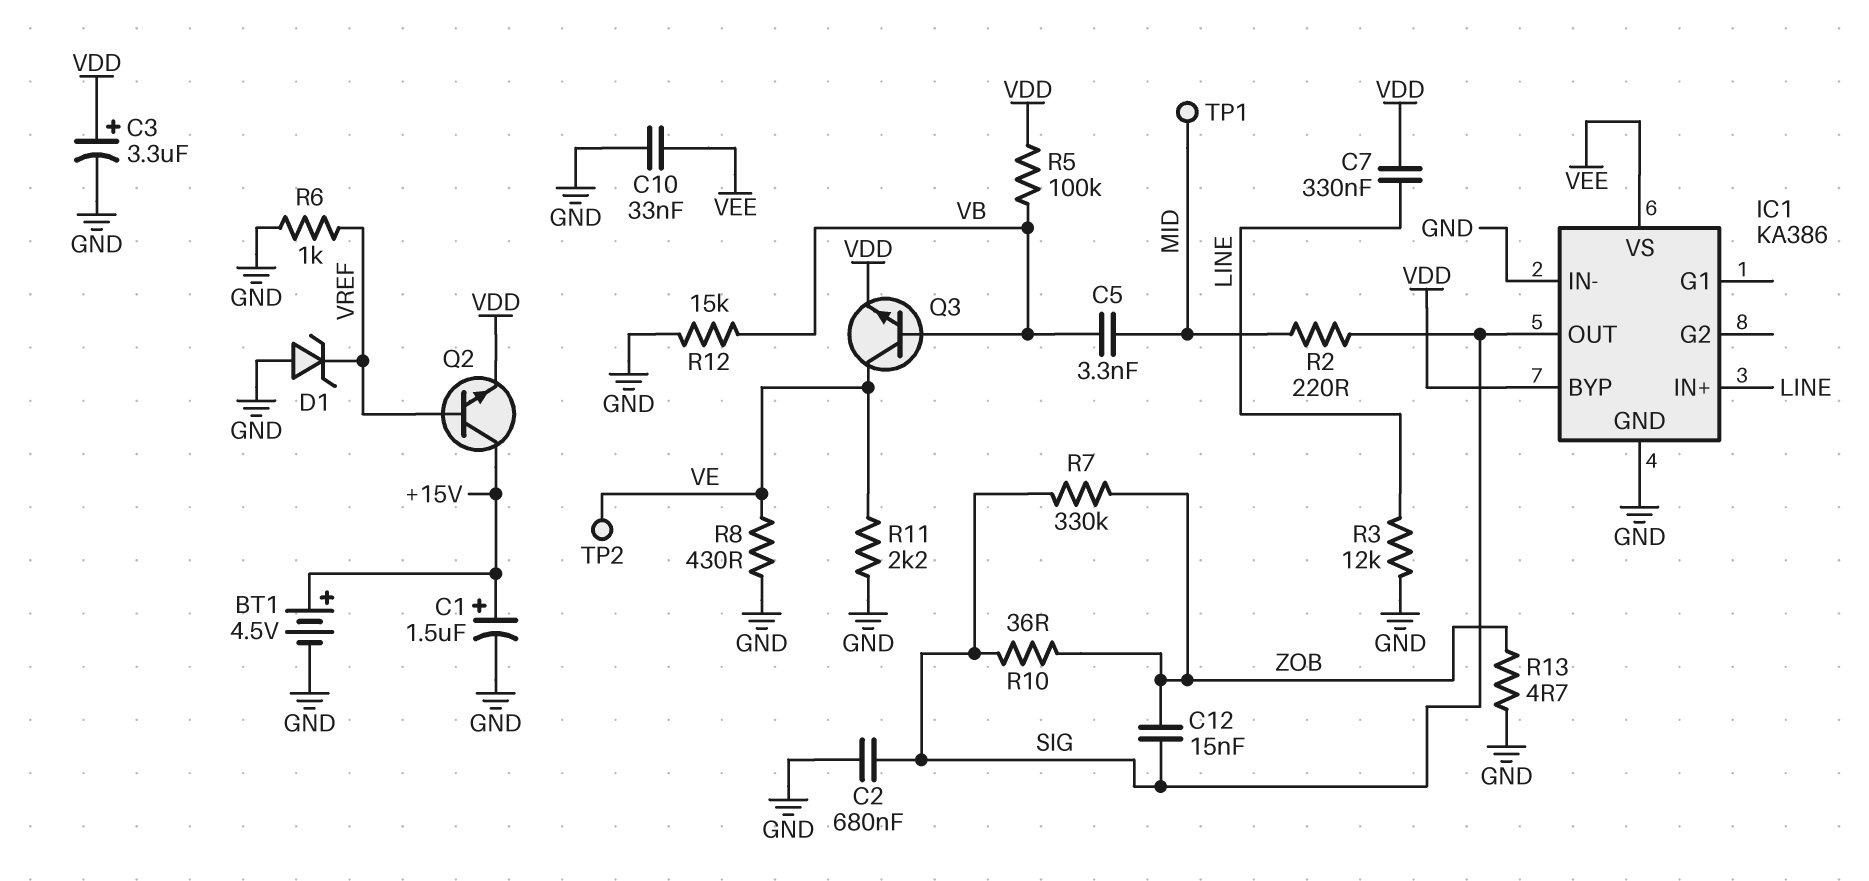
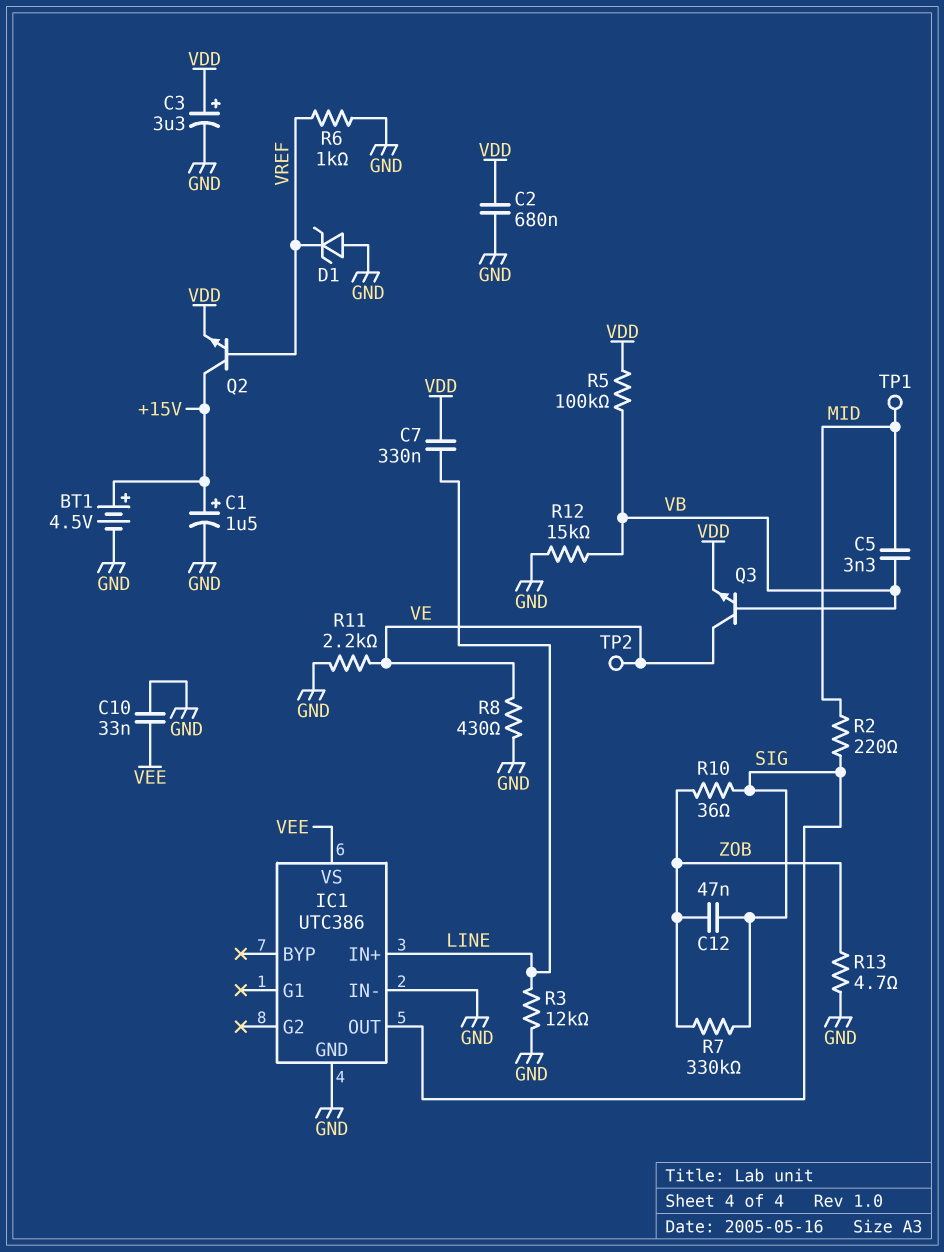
C2: 680nF (GND, SIG) -> 680nF (GND, VDD)
C12: 15nF (SIG, ZOB) -> 47nF (SIG, ZOB)
IC1: KA386 -> UTC386
IC1 pin BYP: VDD -> none

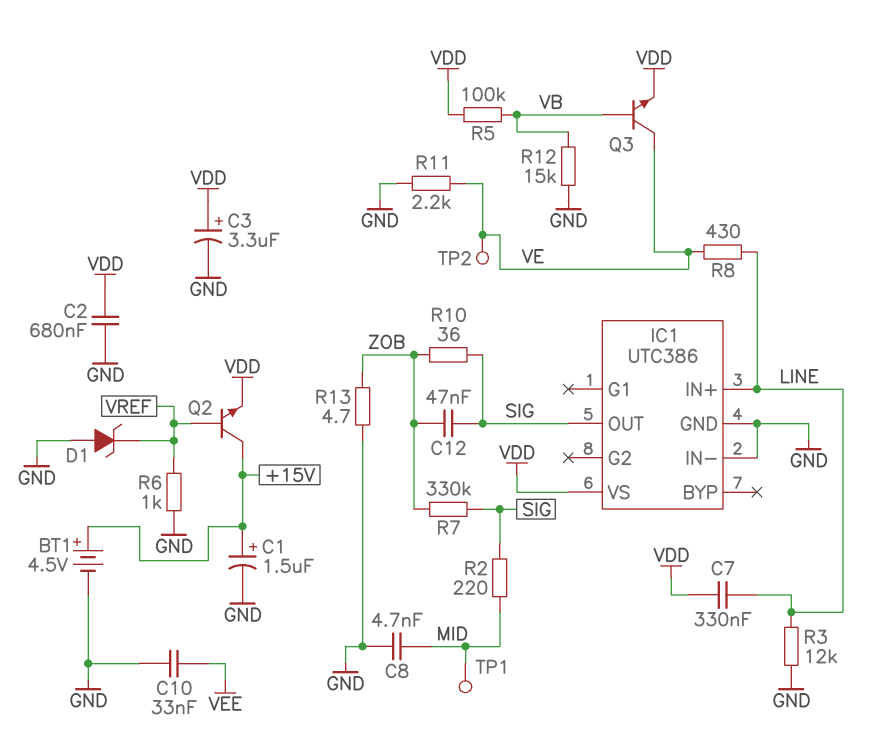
C5: 3.3nF (MID, VB) -> none
C8: none -> 4.7nF (GND, MID)
IC1 pin VS: VEE -> VDD
R8: 430 (GND, VE) -> 430 (LINE, VE)

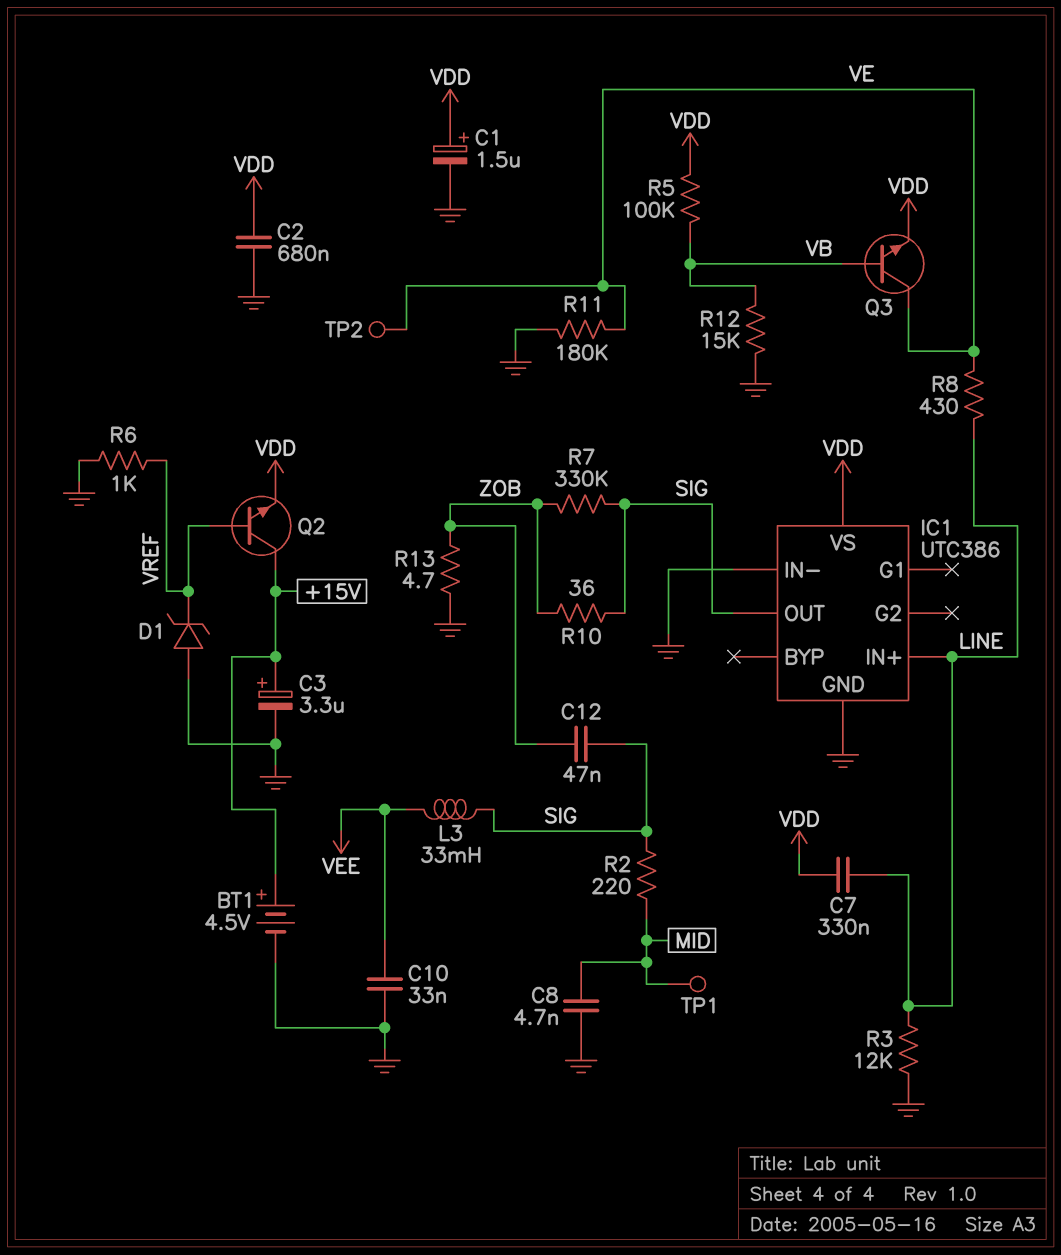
C1: 1.5uF (plus +15V, minus GND) -> 1.5uF (plus VDD, minus GND)
C3: 3.3uF (plus VDD, minus GND) -> 3.3uF (plus +15V, minus GND)
L3: none -> 33mH (SIG, VEE)
R11: 2.2k (GND, VE) -> 180k (GND, VE)

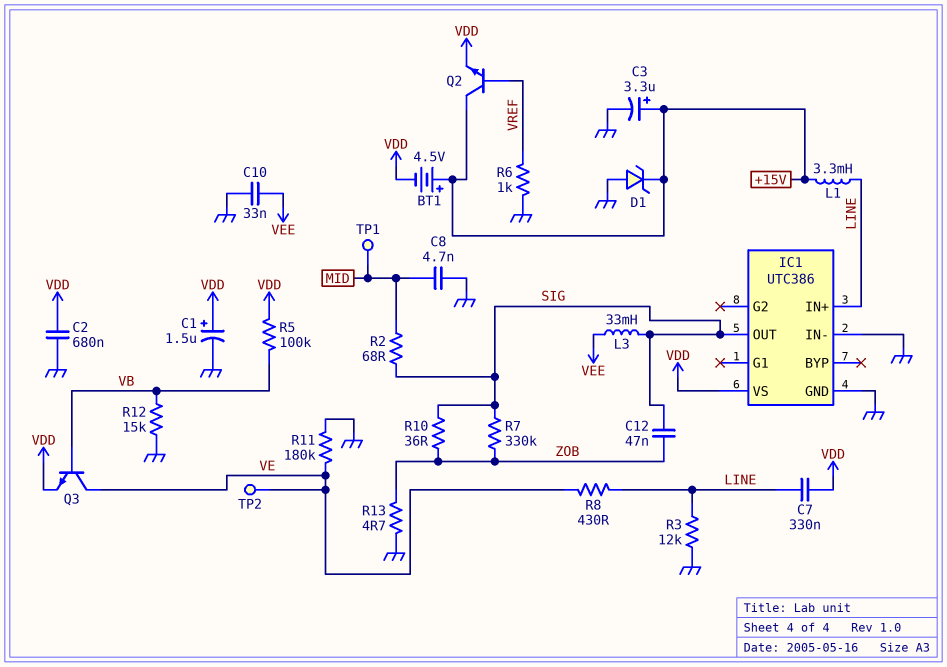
BT1: 4.5V (plus +15V, minus GND) -> 4.5V (plus +15V, minus VDD)
D1: zener (A GND, K VREF) -> zener (A GND, K +15V)
L1: none -> 3.3mH (+15V, LINE)
R2: 220 (MID, SIG) -> 68 (MID, SIG)

